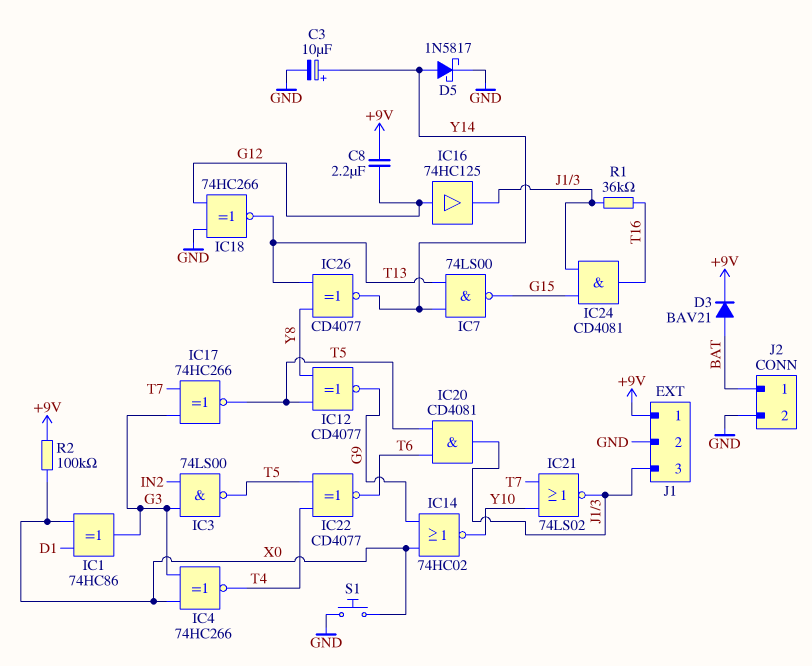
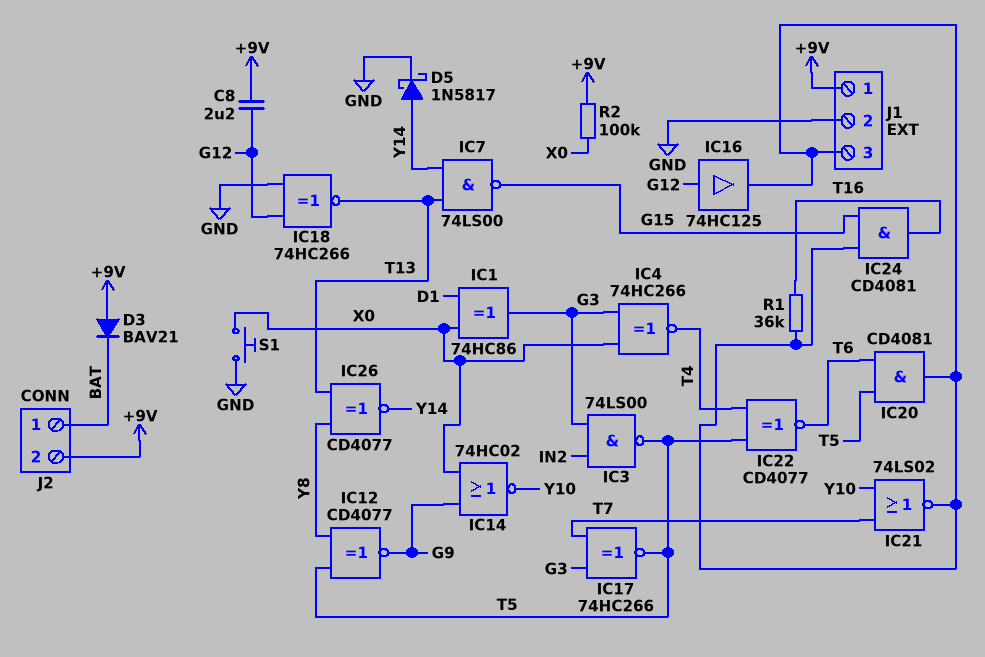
C3: 10uF (plus Y14, minus GND) -> none
D3: diode BAV21 (A BAT, K +9V) -> diode BAV21 (A +9V, K BAT)
J2 pin 2: GND -> +9V

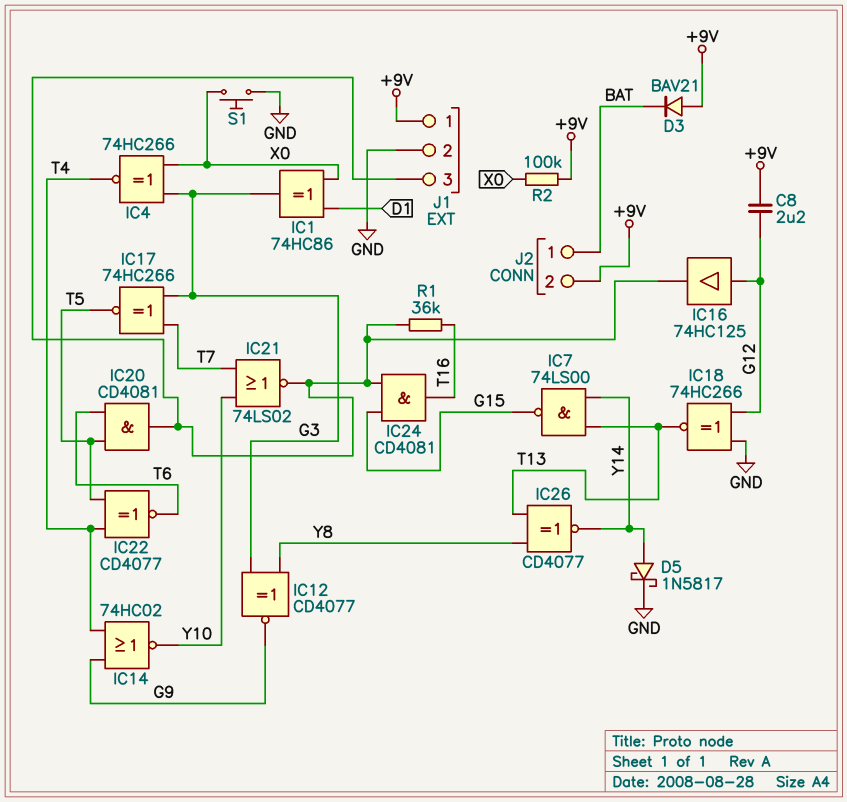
IC3: NAND 74LS00 (in G3, in IN2, out T5) -> none
IC12: XNOR CD4077 (in T5, in Y8, out G9) -> XNOR CD4077 (in G3, in Y8, out G9)
IC14: NOR 74HC02 (in G9, in X0, out Y10) -> NOR 74HC02 (in G9, in T4, out Y10)

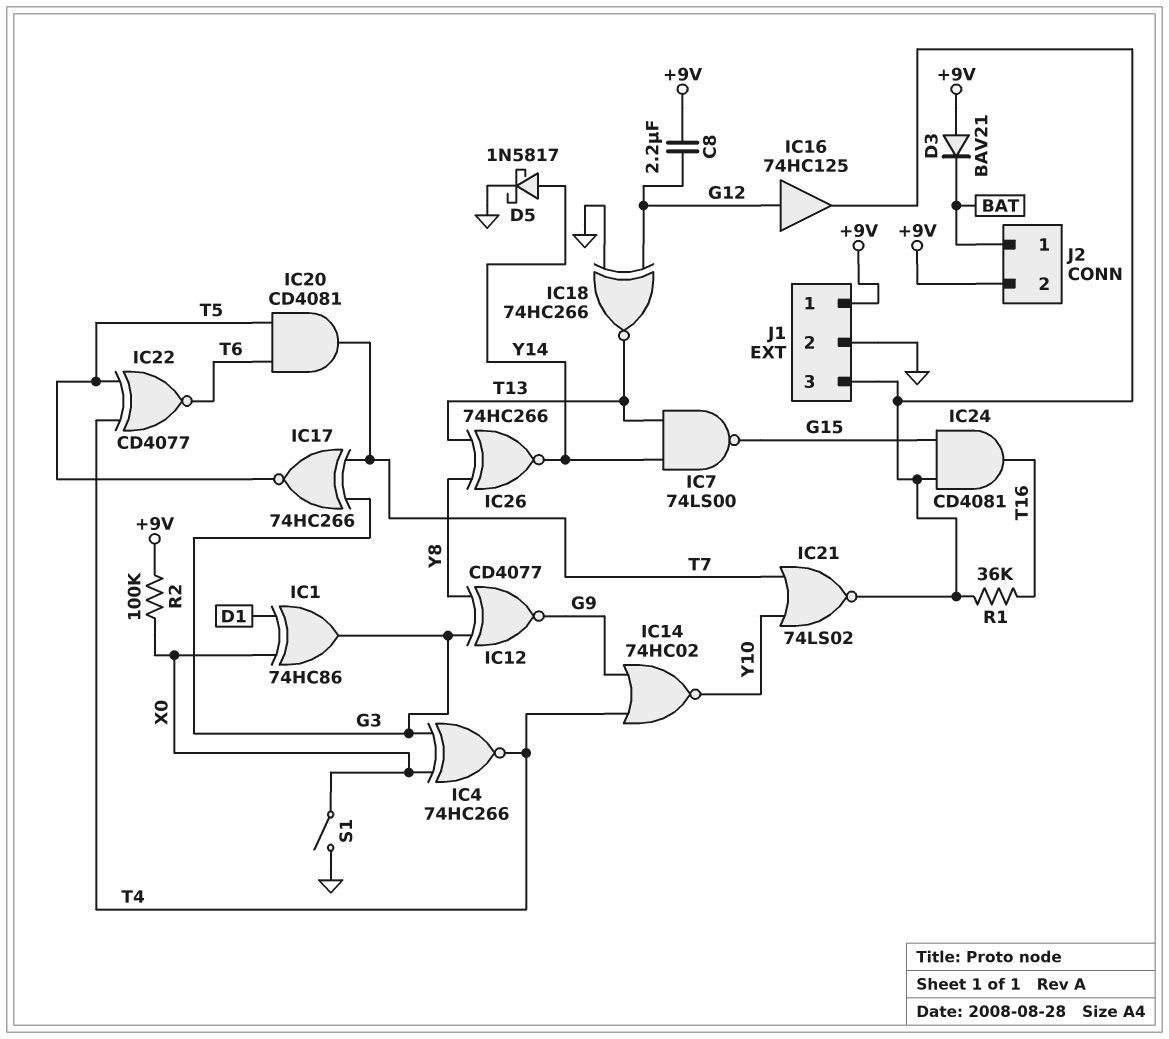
IC20: AND CD4081 (in T5, in T6, out J1/3) -> AND CD4081 (in T5, in T6, out T7)
IC26: XNOR CD4077 (in T13, in Y8, out Y14) -> XNOR 74HC266 (in T13, in Y8, out Y14)
S1: button (GND, X0) -> switch (GND, X0)

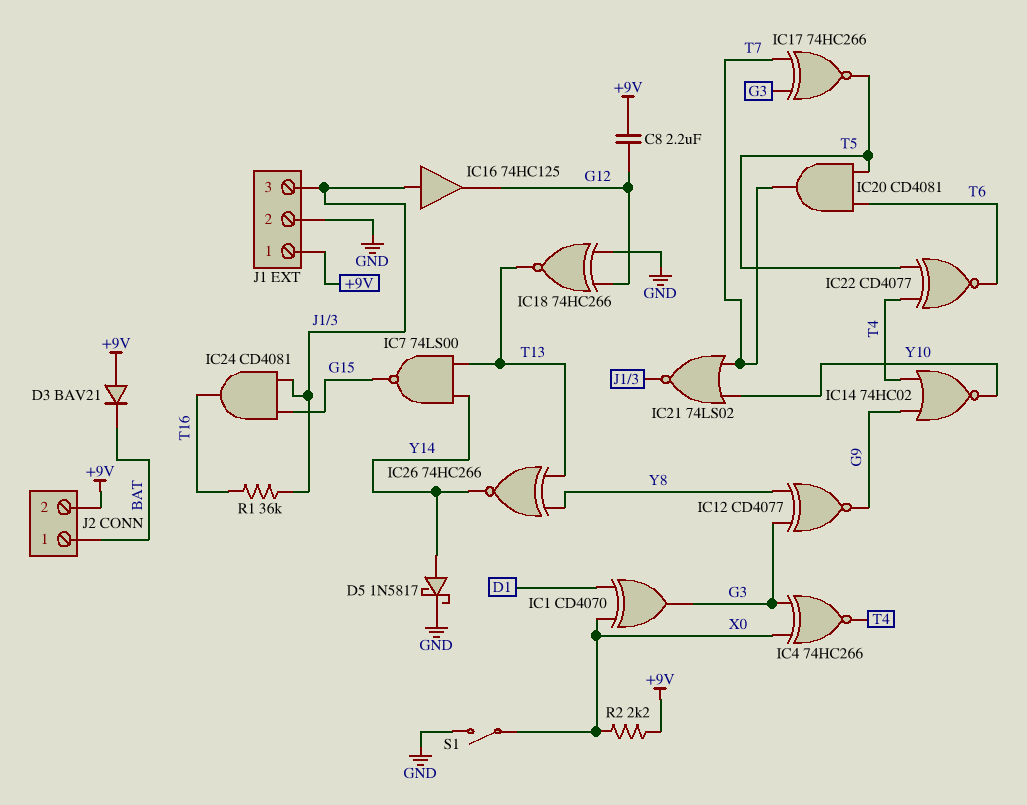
IC1: XOR 74HC86 (in D1, in X0, out G3) -> XOR CD4070 (in D1, in X0, out G3)
IC16: buffer 74HC125 (in G12, out J1/3) -> buffer 74HC125 (in J1/3, out G12)
R2: 100k (+9V, X0) -> 2.2k (+9V, X0)

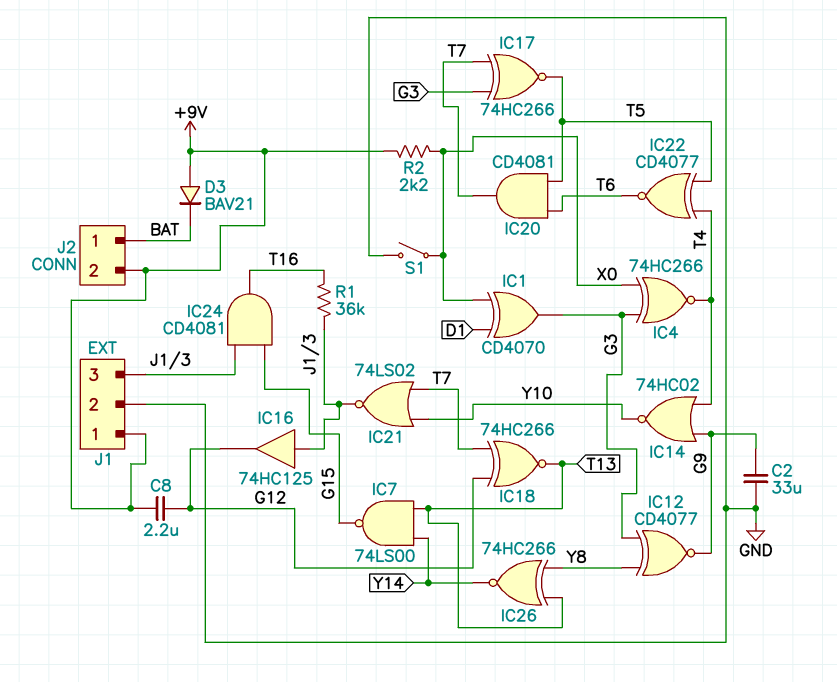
C2: none -> 33uF (G9, GND)
D5: schottky 1N5817 (A Y14, K GND) -> none
IC18: XNOR 74HC266 (in G12, in GND, out T13) -> XNOR 74HC266 (in G12, in T7, out T13)

